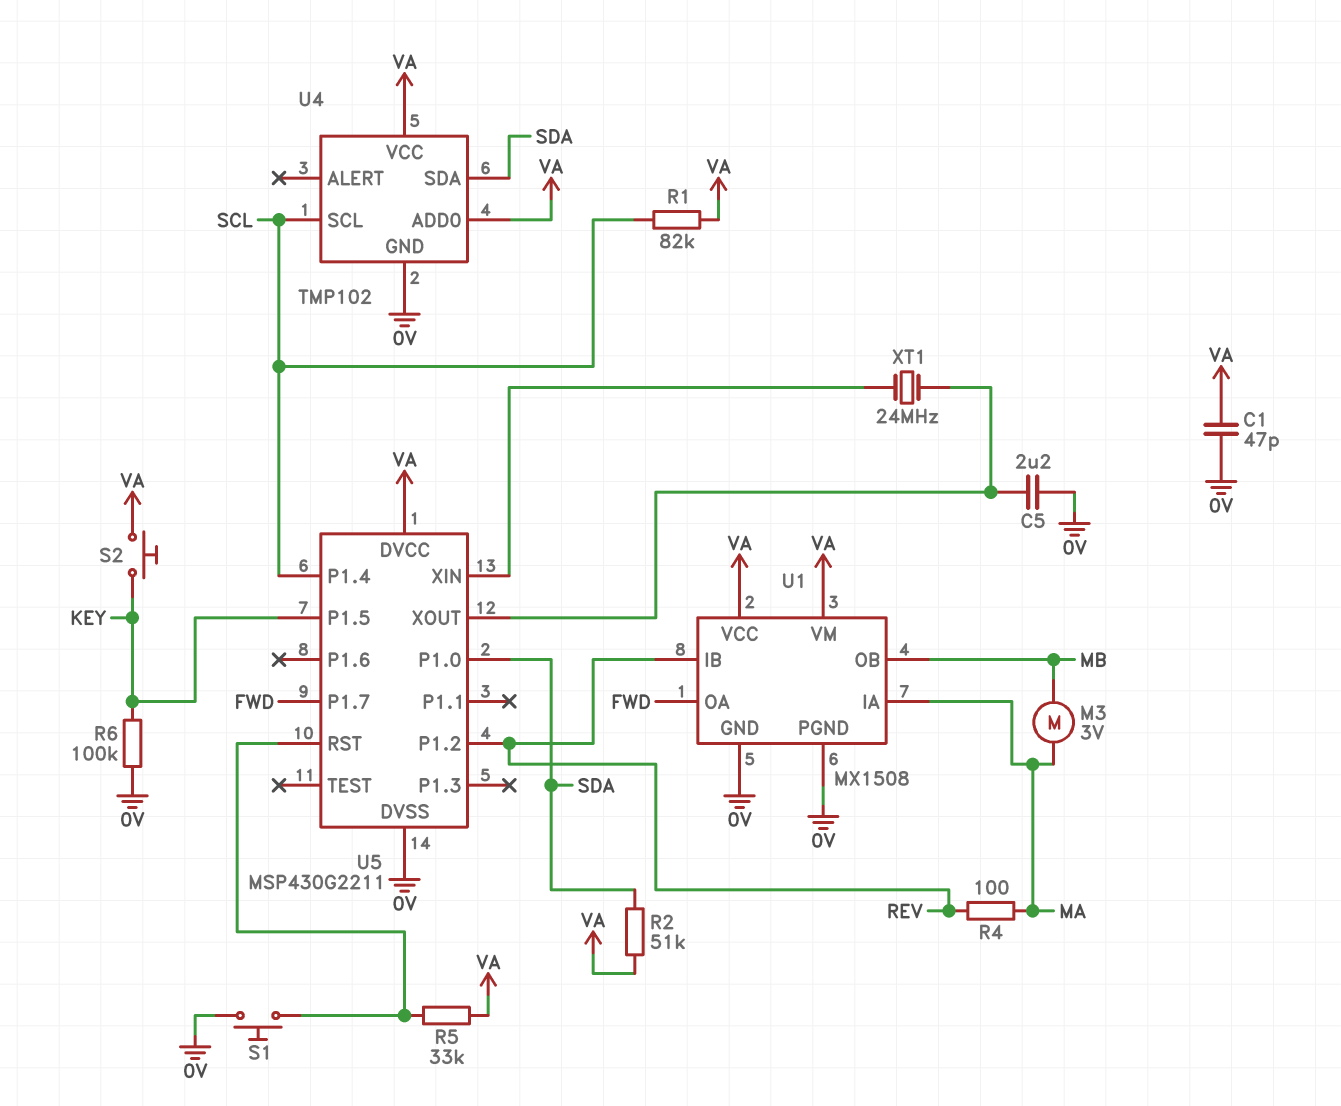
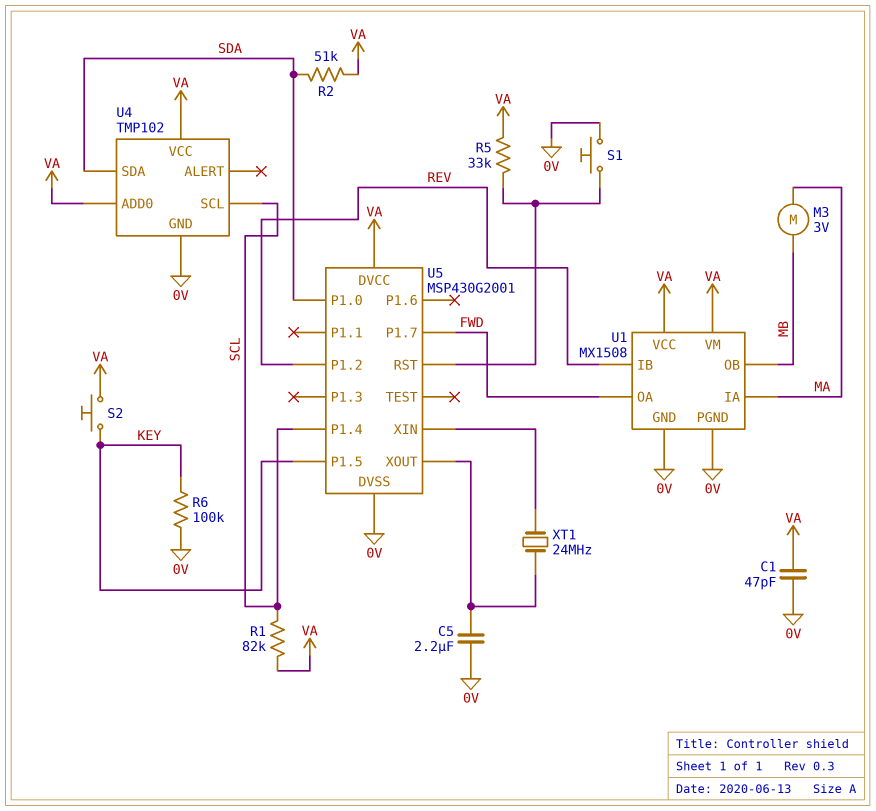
R4: 100 (MA, REV) -> none
U5: MSP430G2211 -> MSP430G2001

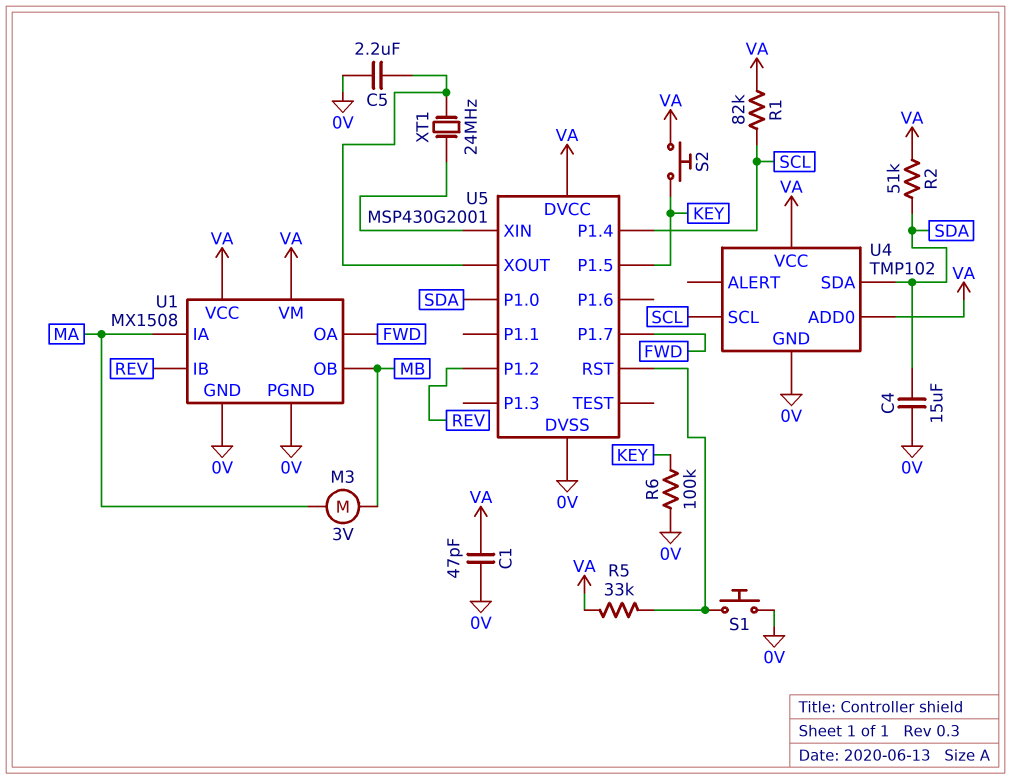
C4: none -> 15uF (0V, SDA)

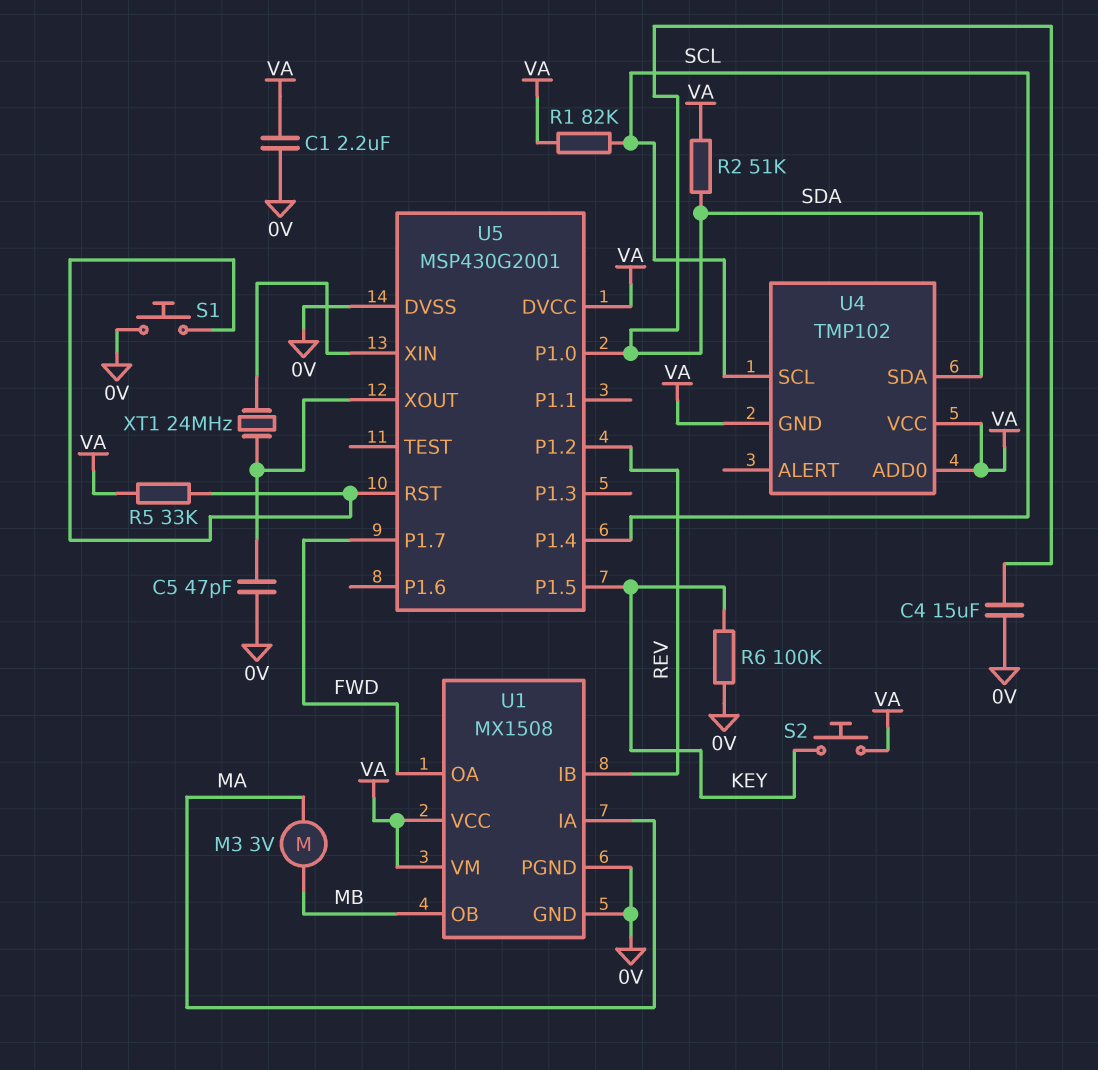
C1: 47pF (0V, VA) -> 2.2uF (0V, VA)
C5: 2.2uF (0V, U5/XOUT) -> 47pF (0V, U5/XOUT)
U4 pin GND: 0V -> VA

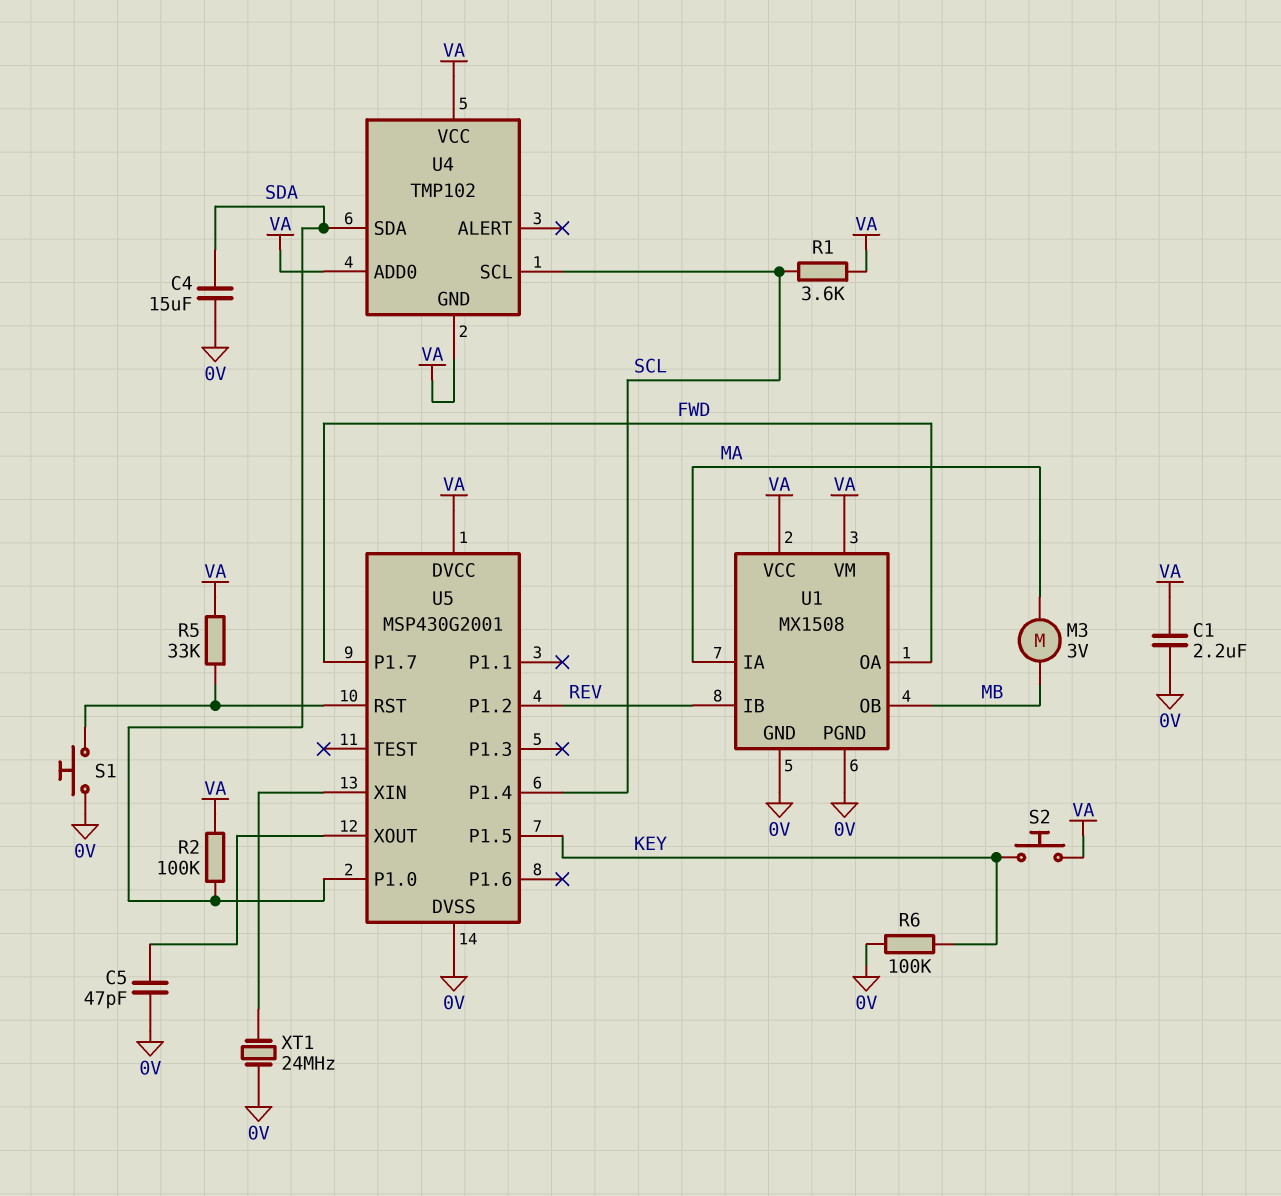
R1: 82k (SCL, VA) -> 3.6k (SCL, VA)
R2: 51k (SDA, VA) -> 100k (SDA, VA)
XT1: 24MHz (U5/XIN, U5/XOUT) -> 24MHz (0V, U5/XIN)

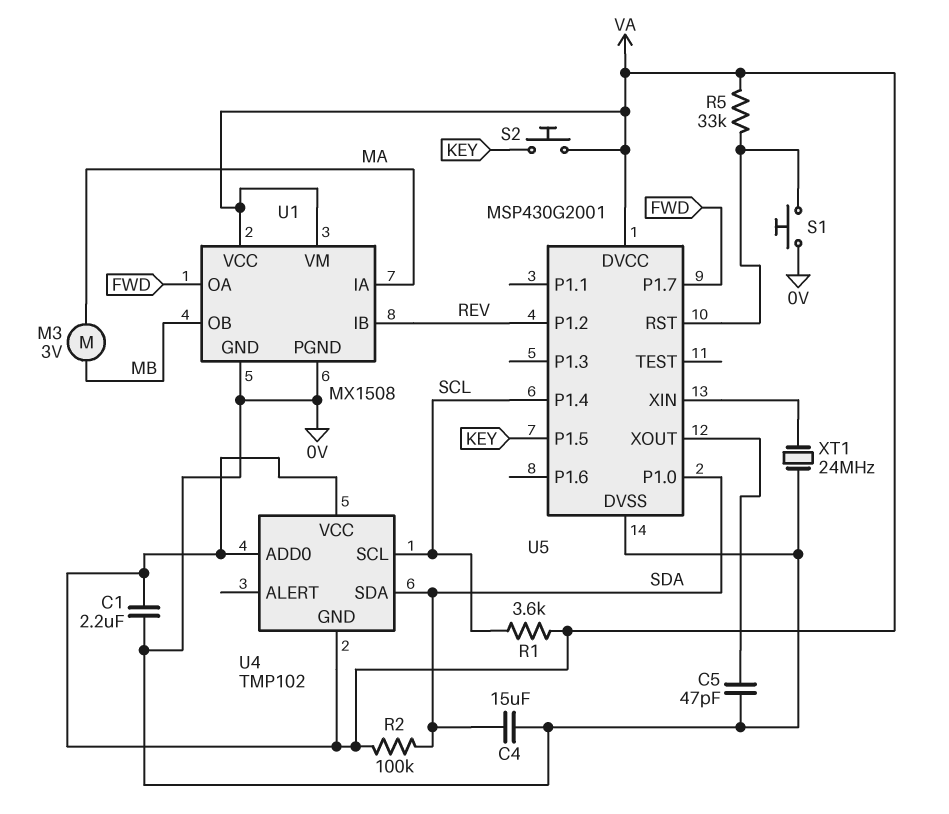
R6: 100k (0V, KEY) -> none

